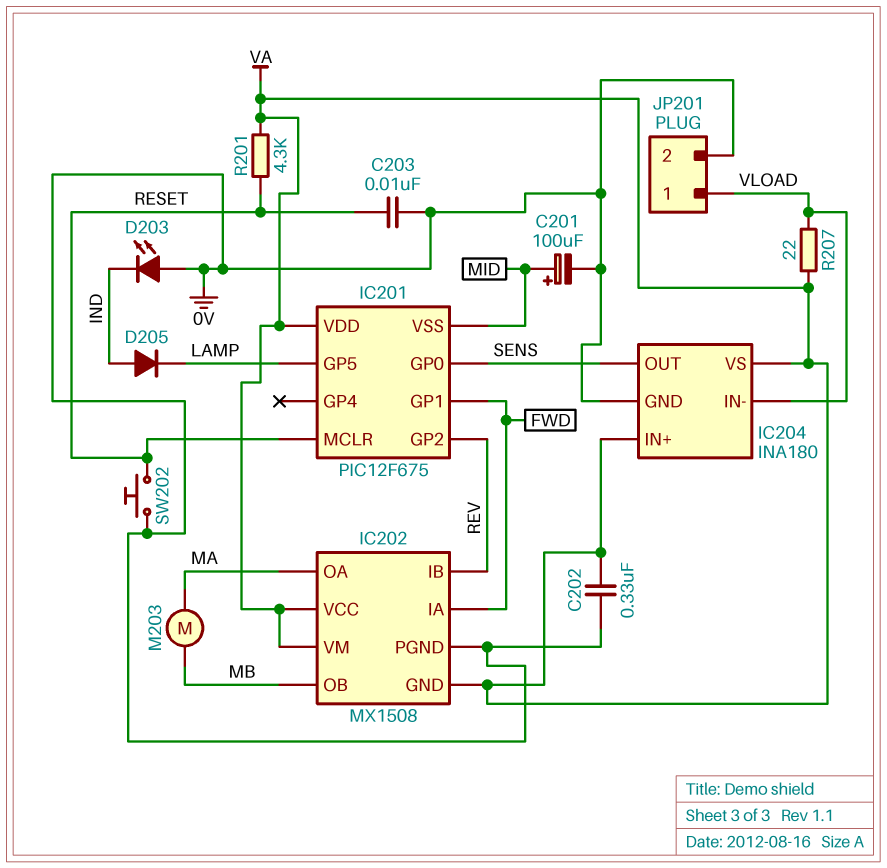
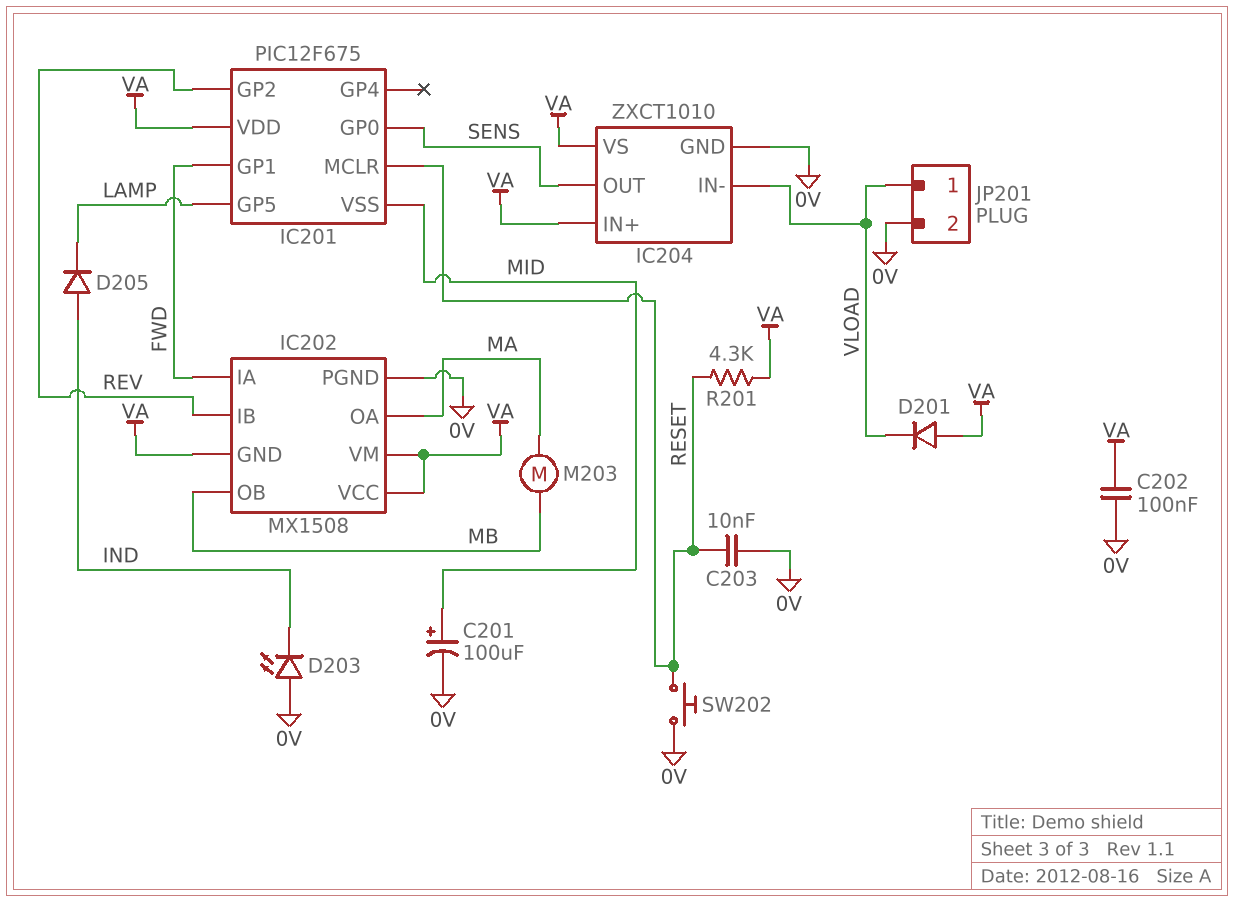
C202: 330nF (0V, VA) -> 100nF (0V, VA)
D201: none -> diode (A VA, K VLOAD)
IC204: INA180 -> ZXCT1010
R207: 22 (VA, VLOAD) -> none

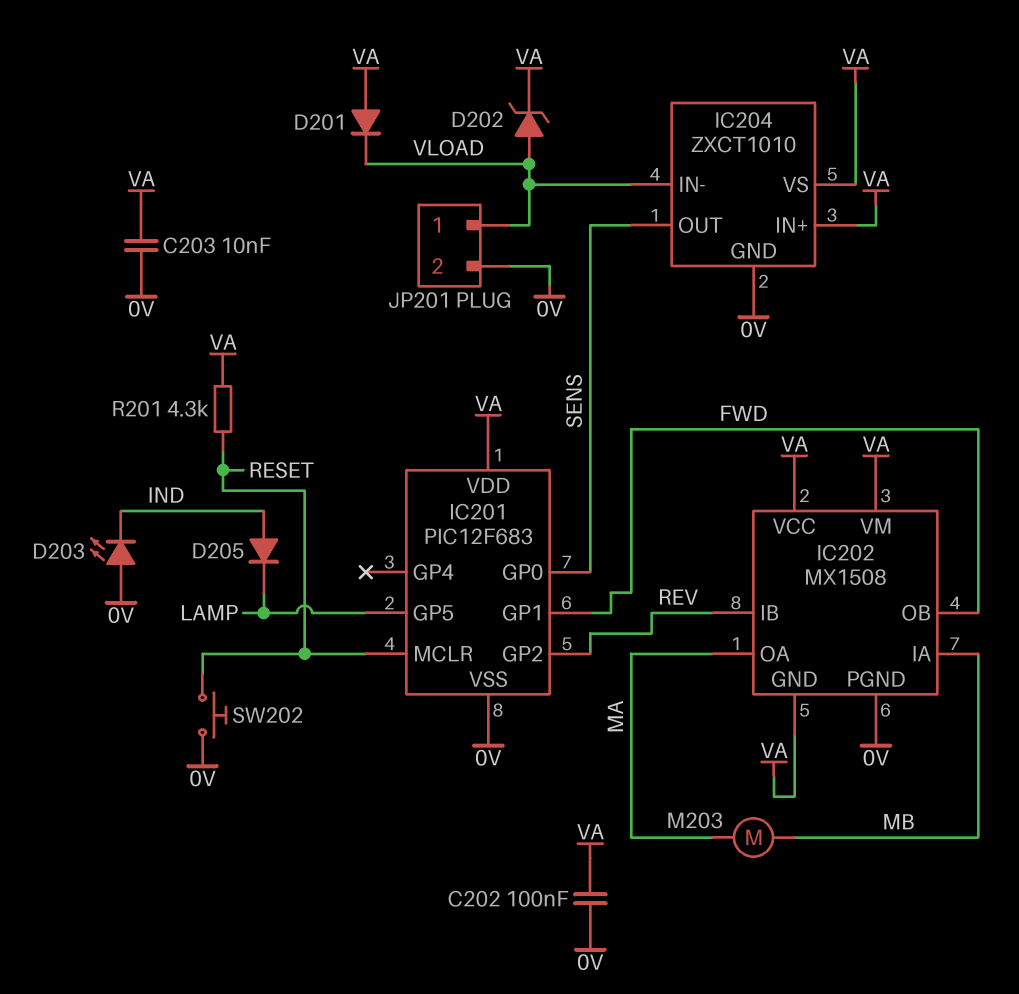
C201: 100uF (plus MID, minus 0V) -> none
C203: 10nF (0V, RESET) -> 10nF (0V, VA)
D202: none -> zener (A VLOAD, K VA)
IC201: PIC12F675 -> PIC12F683
IC201 pin VSS: MID -> 0V
IC202 pin IA: FWD -> MB
IC202 pin OB: MB -> FWD

